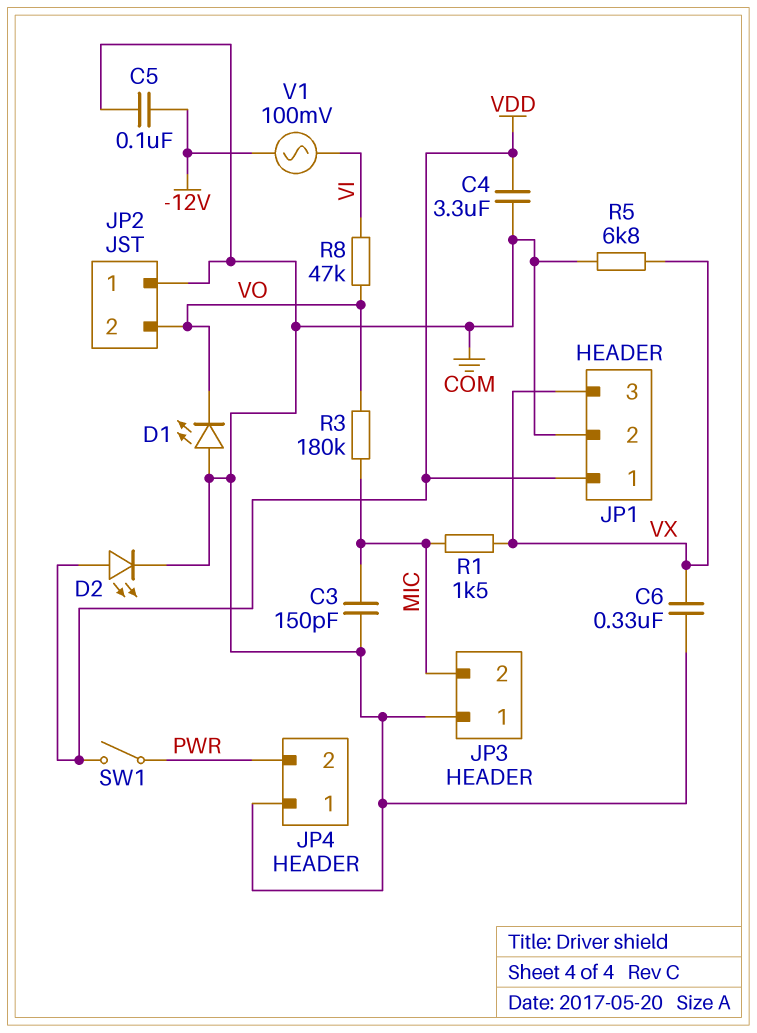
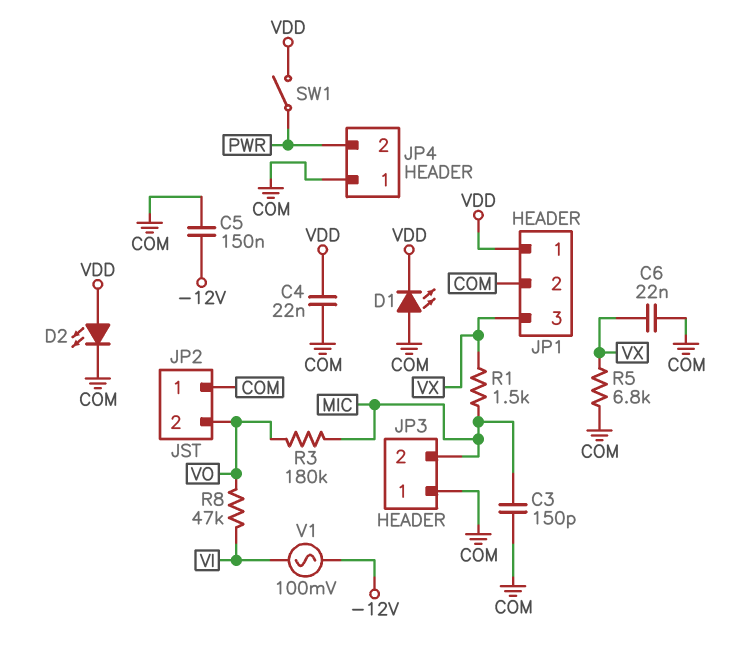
C4: 3.3uF (COM, VDD) -> 22nF (COM, VDD)
C5: 100nF (-12V, COM) -> 150nF (-12V, COM)
C6: 330nF (COM, VX) -> 22nF (COM, VX)
D1: LED (A COM, K VO) -> LED (A COM, K VDD)

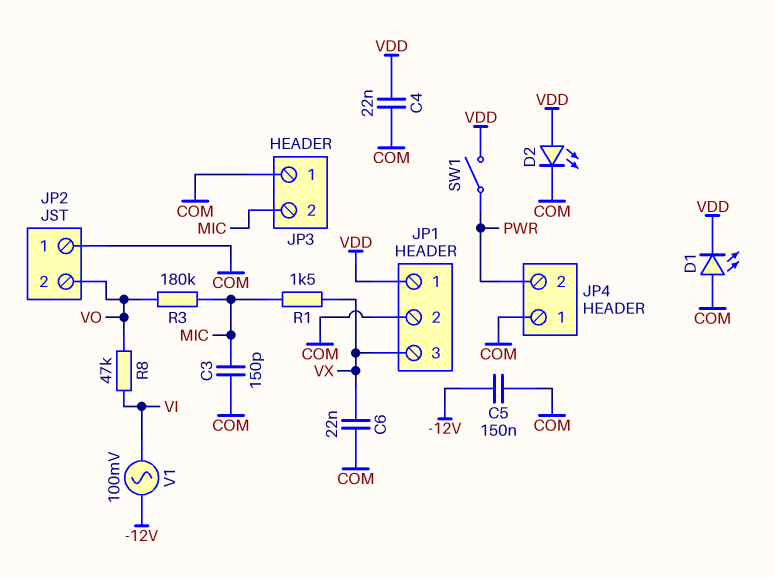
R5: 6.8k (COM, VX) -> none

